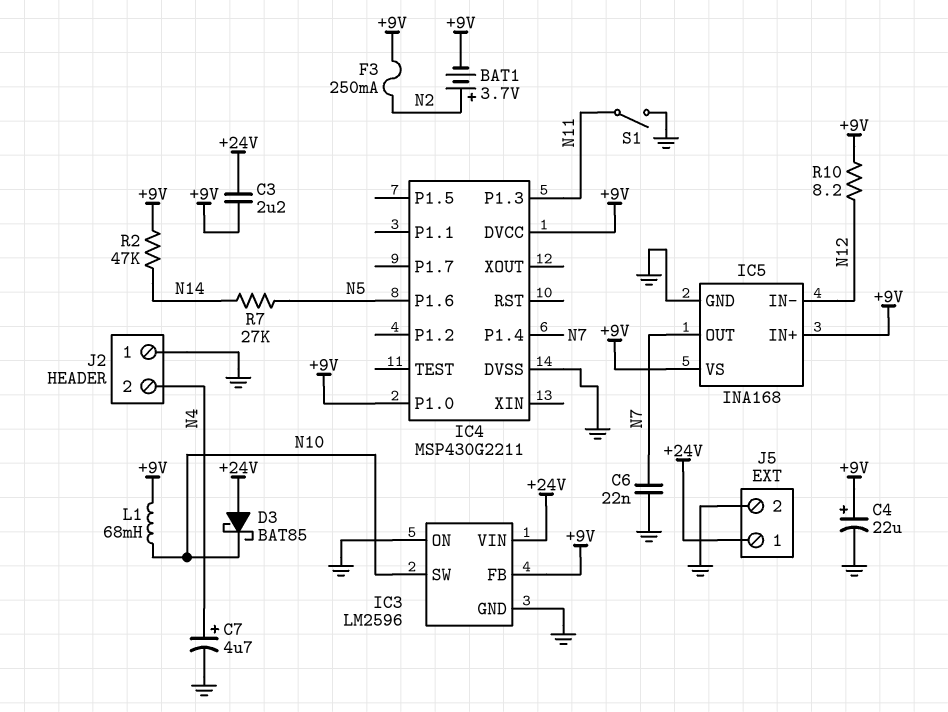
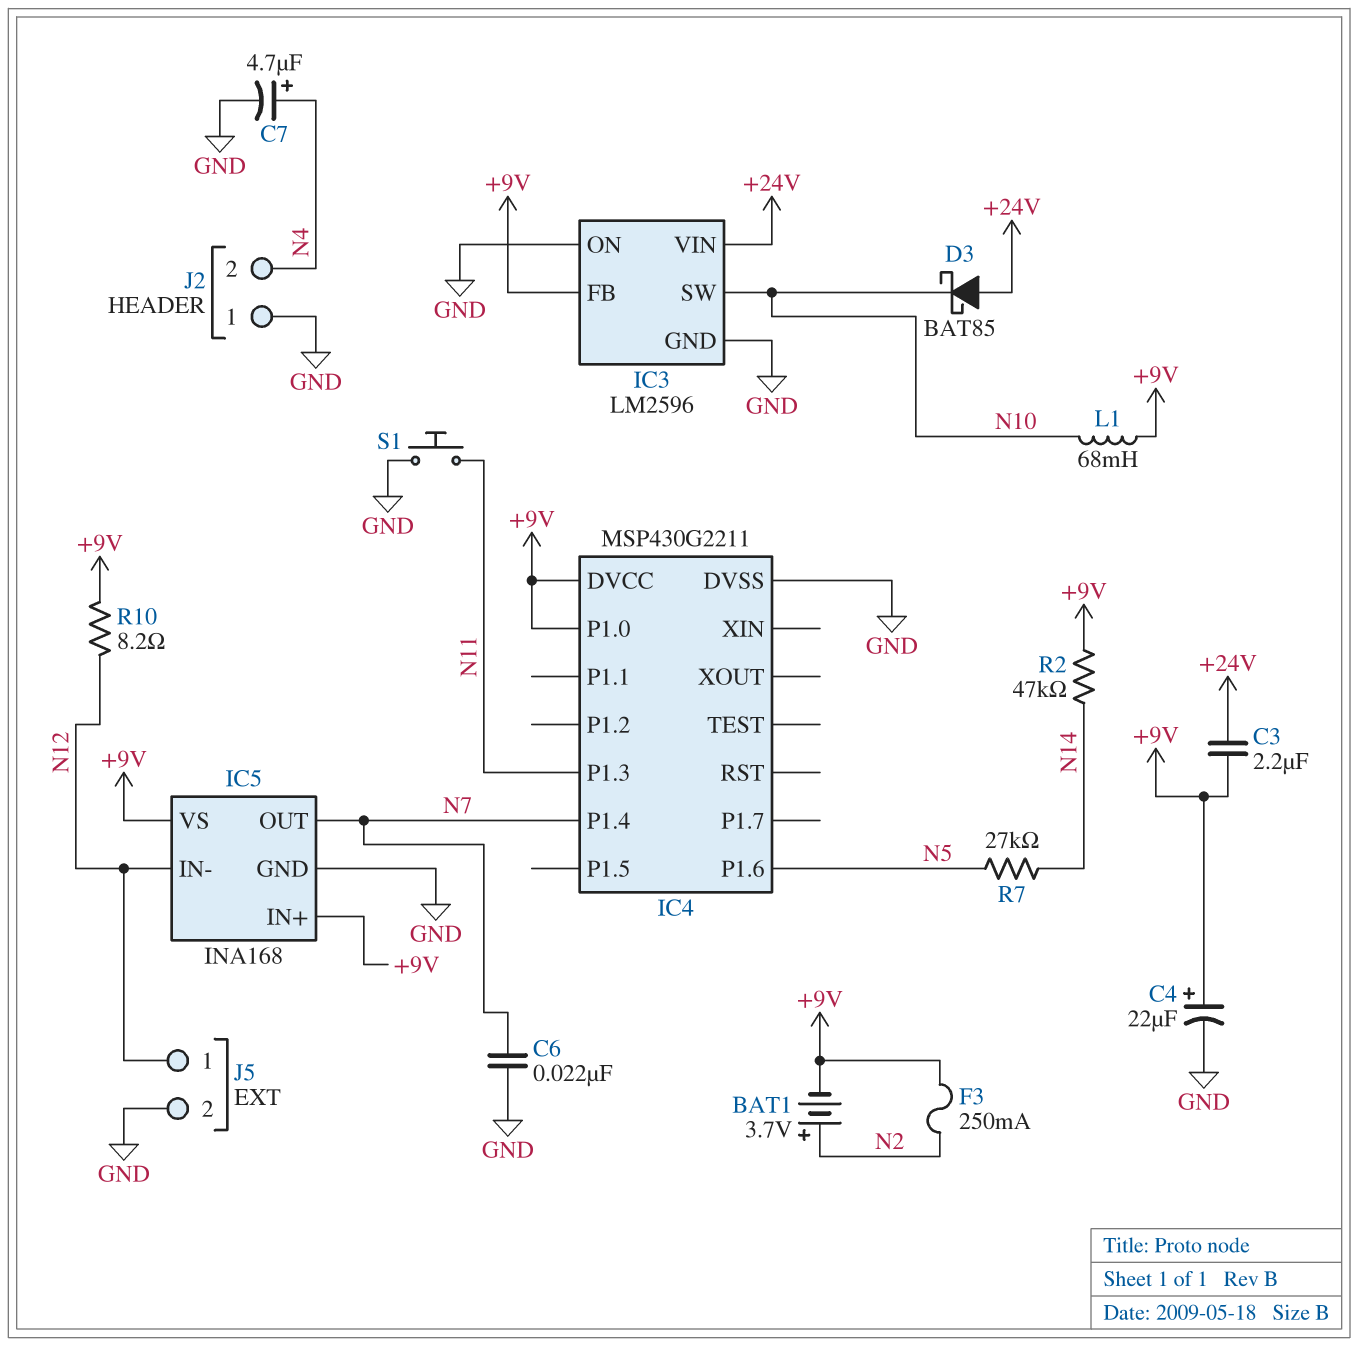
J5 pin 1: +24V -> N12
S1: switch (GND, N11) -> button (GND, N11)

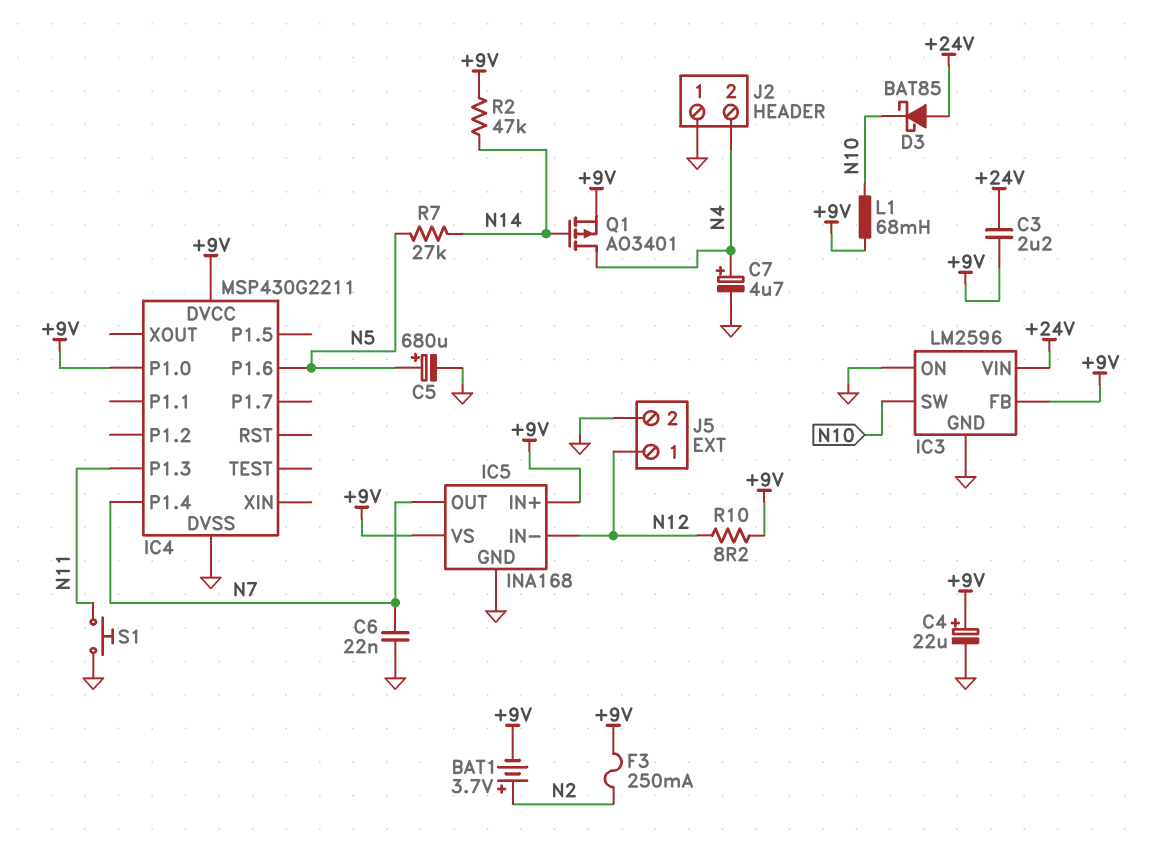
C5: none -> 680uF (plus N5, minus GND)
Q1: none -> PMOS AO3401 (G N14, D N4, S +9V)

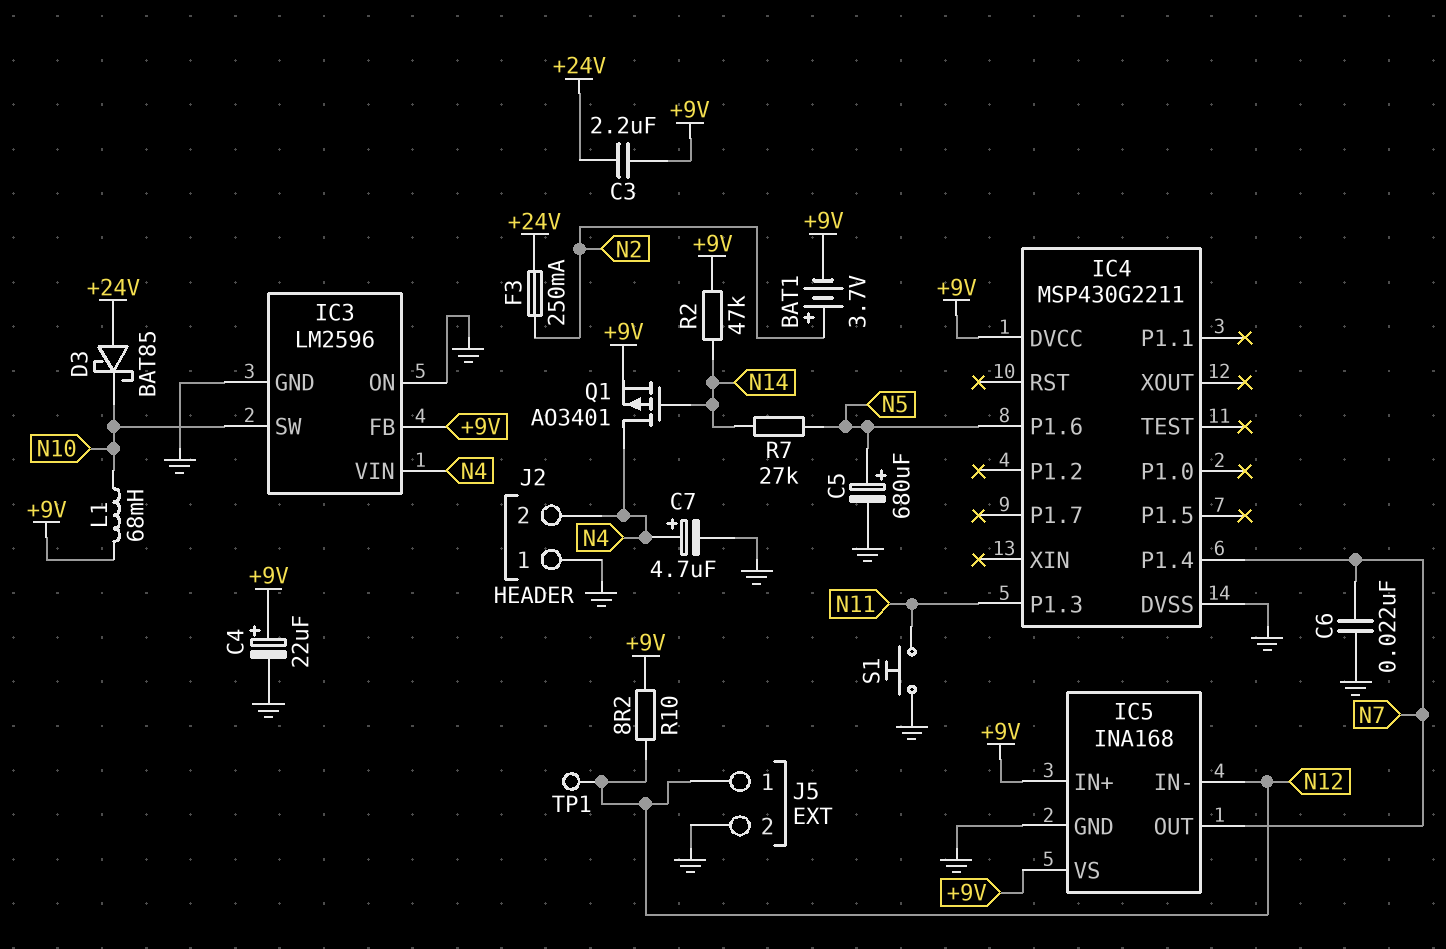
F3: 250mA (+9V, N2) -> 250mA (+24V, N2)
IC3 pin VIN: +24V -> N4
IC4 pin P1.0: +9V -> none
TP1: none -> test point (N12)

